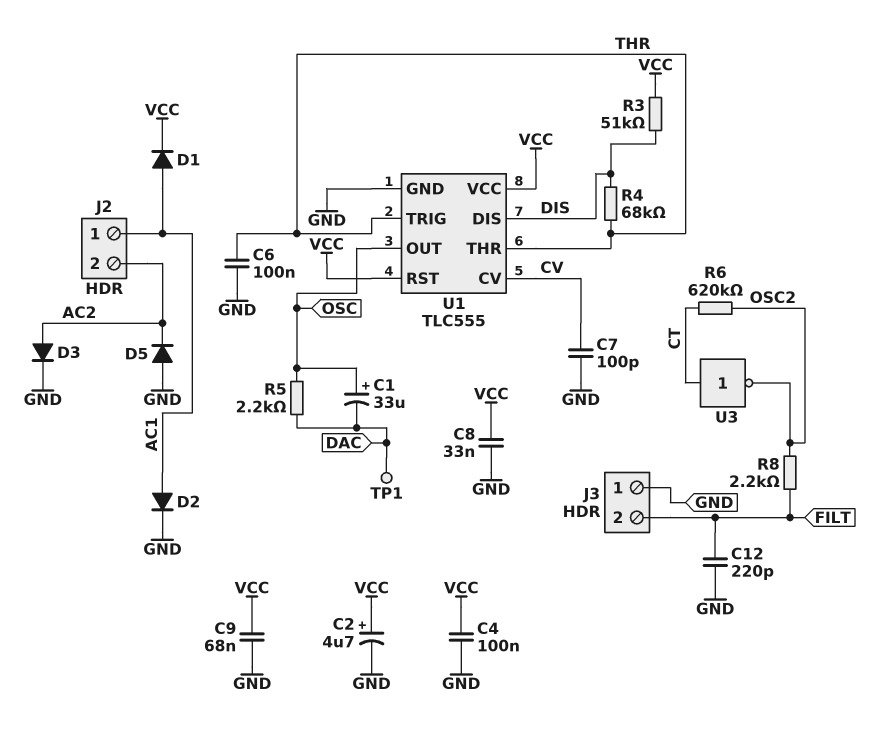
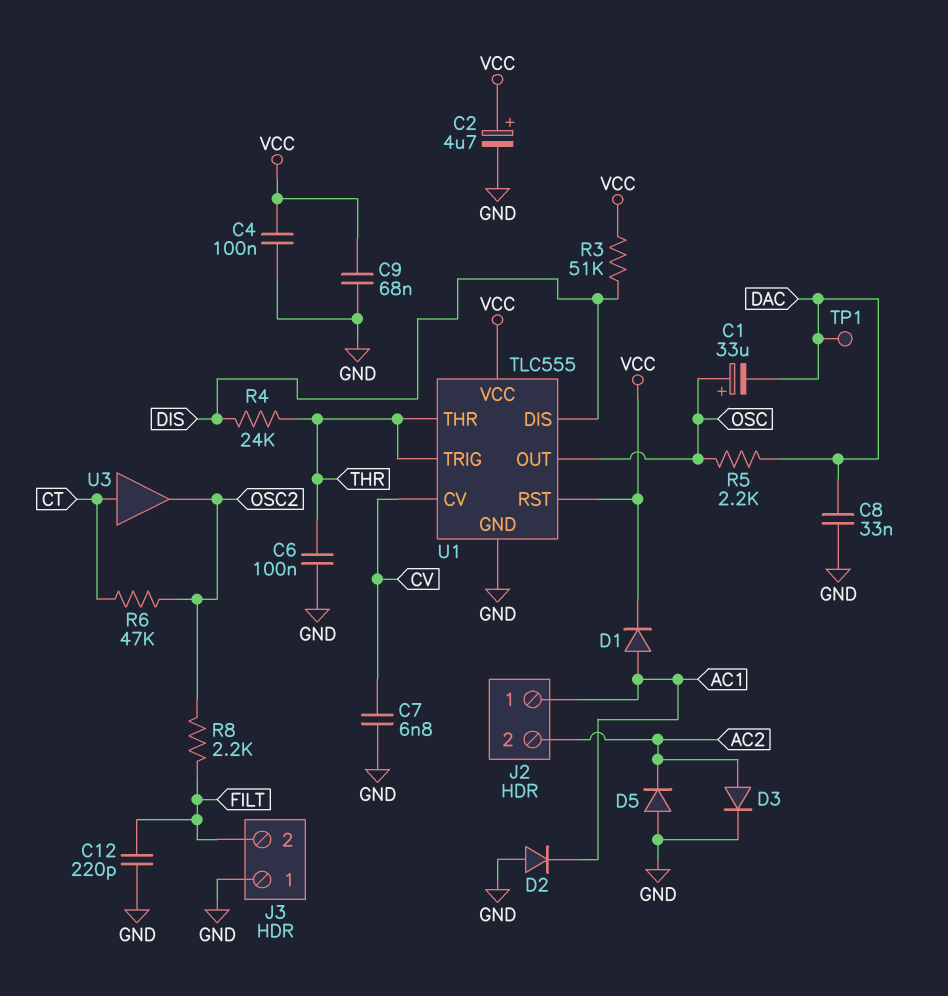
C7: 100pF (CV, GND) -> 6.8nF (CV, GND)
C8: 33nF (GND, VCC) -> 33nF (DAC, GND)
D2: diode (A AC1, K GND) -> diode (A GND, K AC1)
R4: 68k (DIS, THR) -> 24k (DIS, THR)
R6: 620k (CT, OSC2) -> 47k (CT, OSC2)
U3: NOT (in CT, out OSC2) -> buffer (in CT, out OSC2)

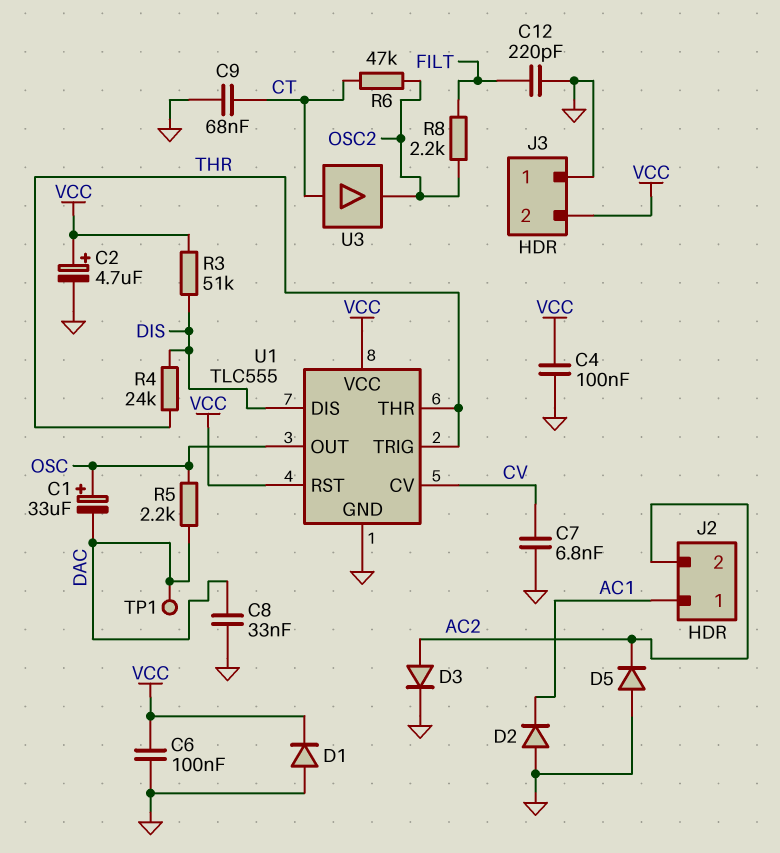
C6: 100nF (GND, THR) -> 100nF (GND, VCC)
C9: 68nF (GND, VCC) -> 68nF (CT, GND)
D1: diode (A AC1, K VCC) -> diode (A GND, K VCC)
J3 pin 2: FILT -> VCC

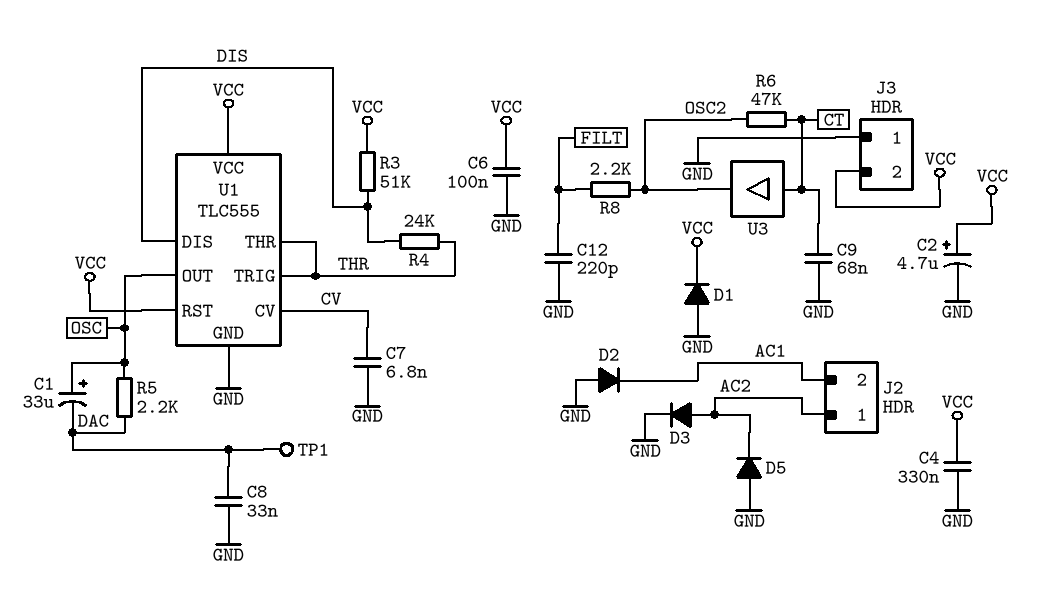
C4: 100nF (GND, VCC) -> 330nF (GND, VCC)
J2 pin 1: AC1 -> AC2
J2 pin 2: AC2 -> AC1

